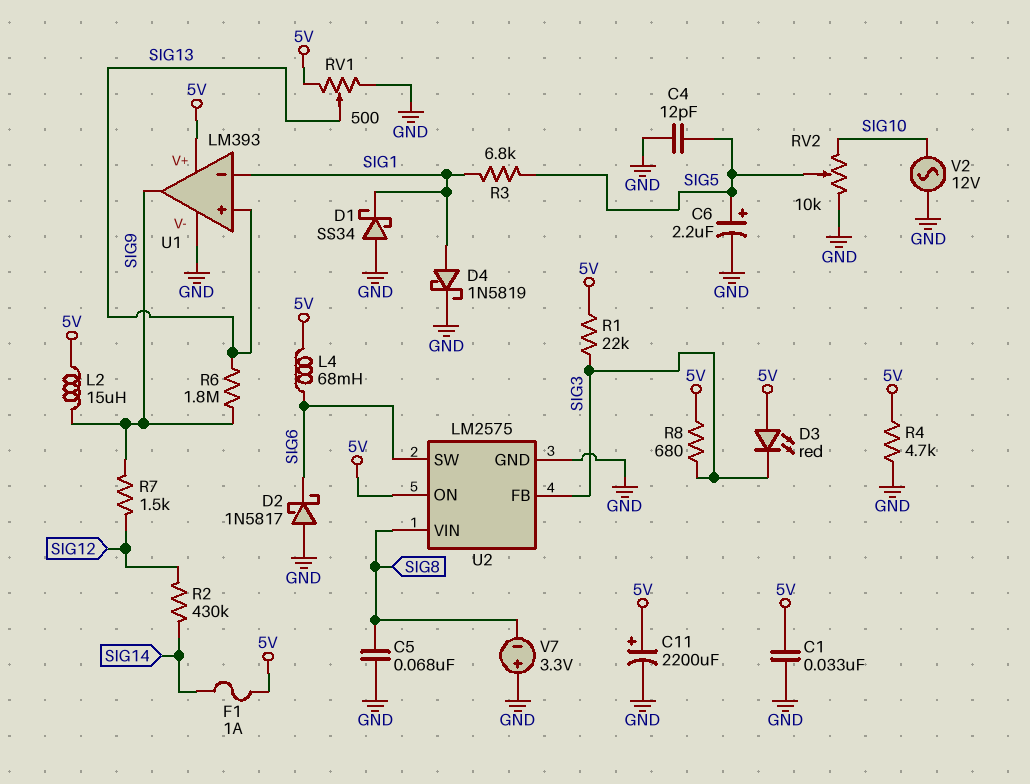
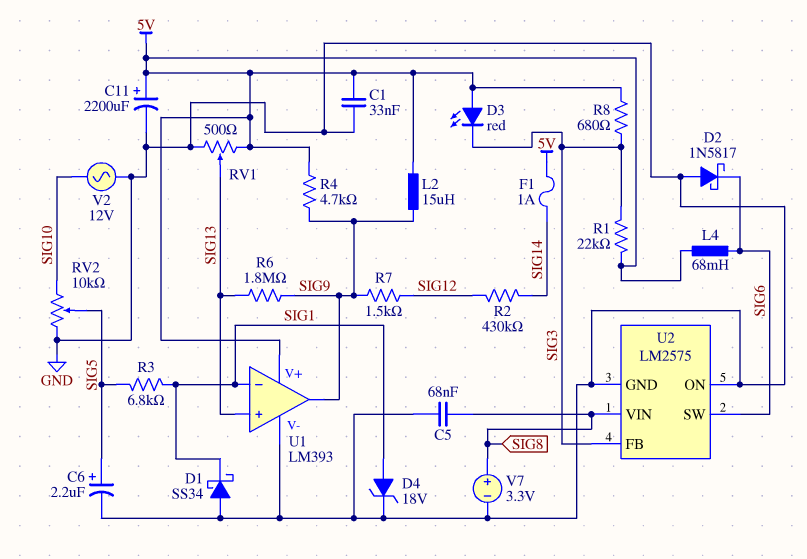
C4: 12pF (GND, SIG5) -> none
D4: schottky 1N5819 (A SIG1, K GND) -> zener 18V (A SIG1, K GND)
R4: 4.7k (5V, GND) -> 4.7k (5V, SIG9)
U2 pin ON: 5V -> GND
V7: 3.3V (plus GND, minus SIG8) -> 3.3V (plus SIG8, minus GND)

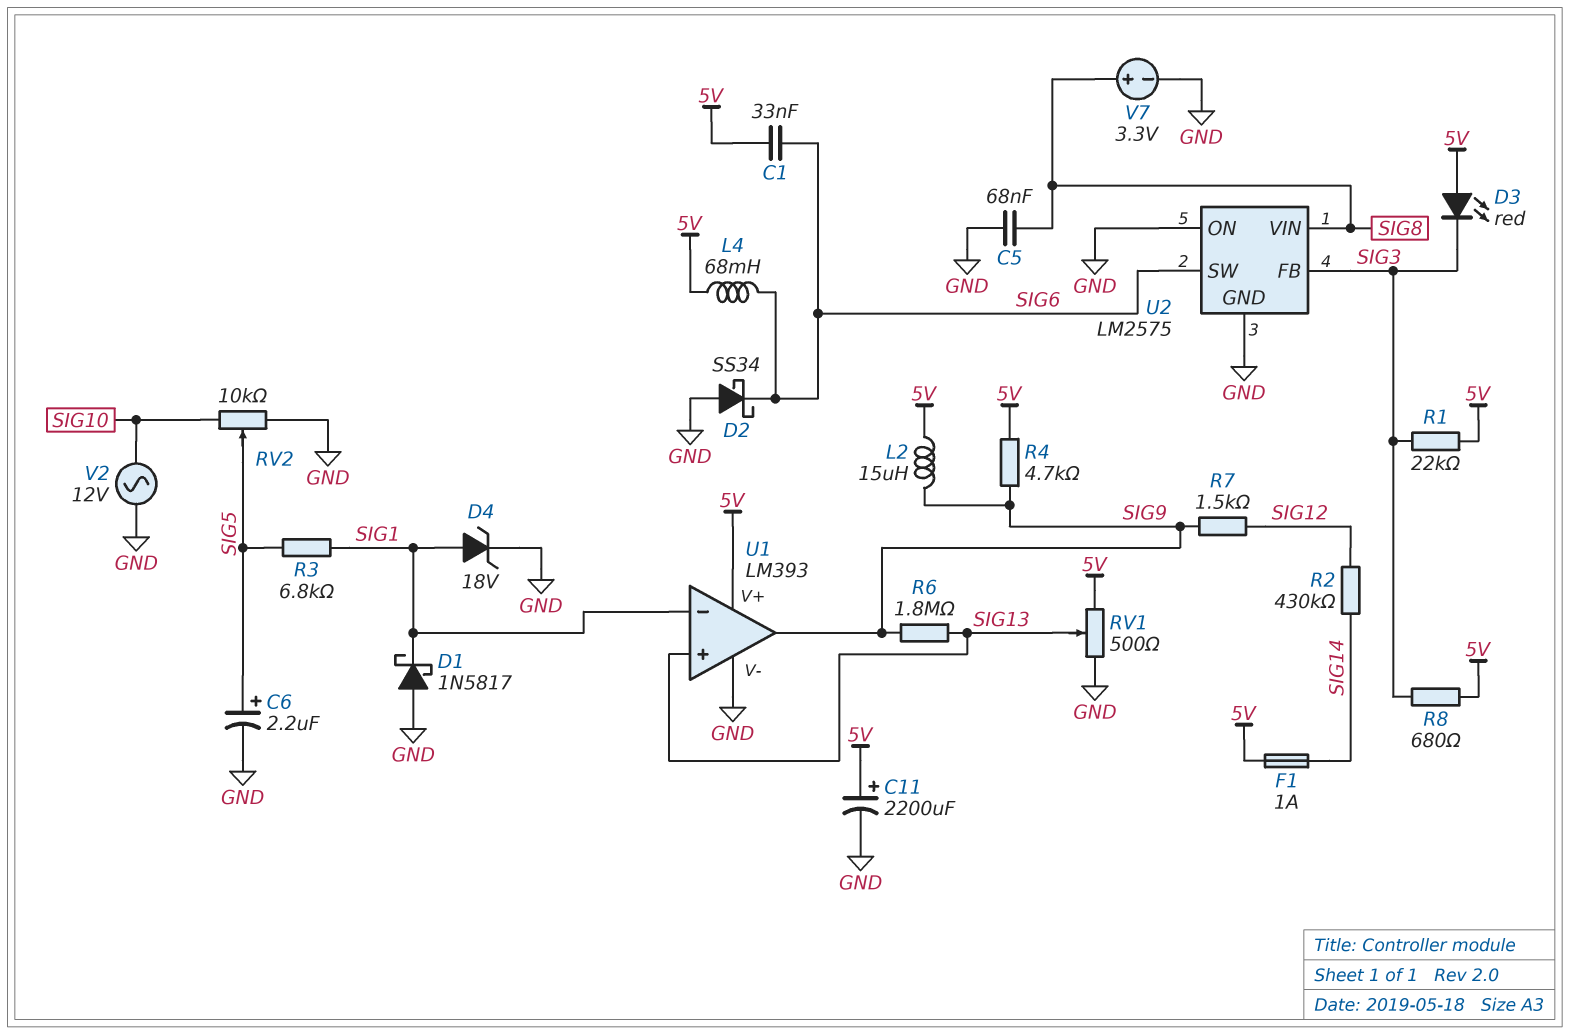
C1: 33nF (5V, GND) -> 33nF (5V, SIG6)
D1: schottky SS34 (A GND, K SIG1) -> schottky 1N5817 (A GND, K SIG1)
D2: schottky 1N5817 (A GND, K SIG6) -> schottky SS34 (A GND, K SIG6)

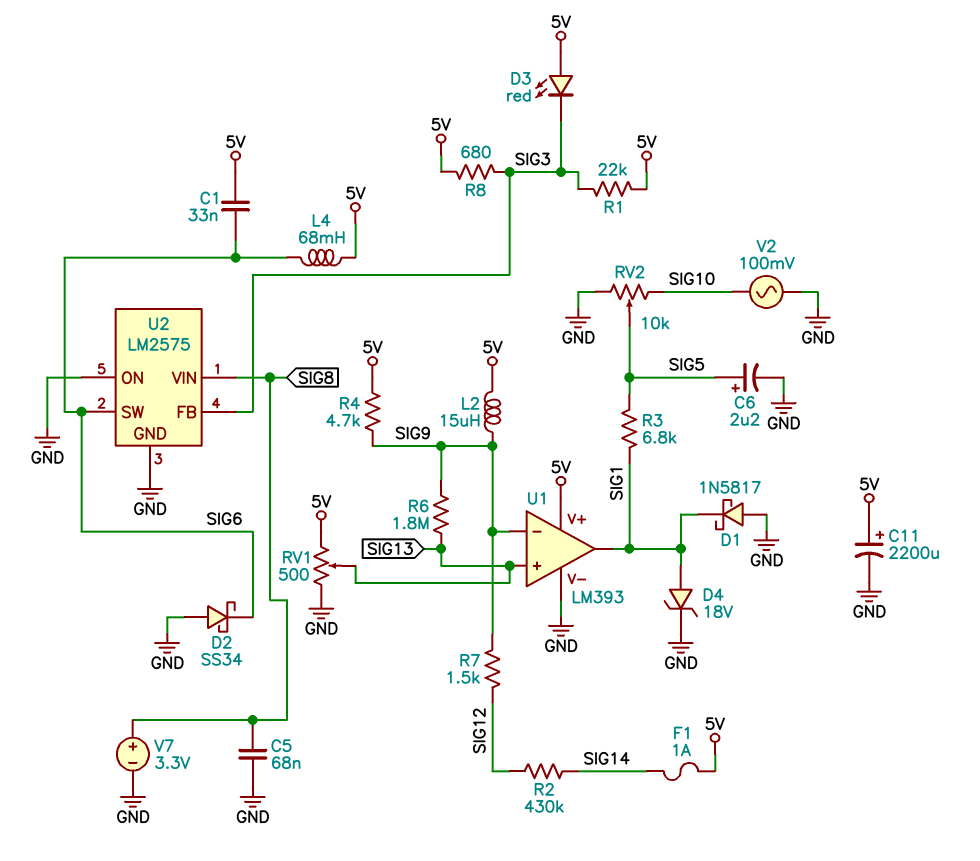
U1 pin in-: SIG1 -> SIG9
U1 pin out: SIG9 -> SIG1
V2: AC 12V (GND, SIG10) -> AC 100mV (GND, SIG10)

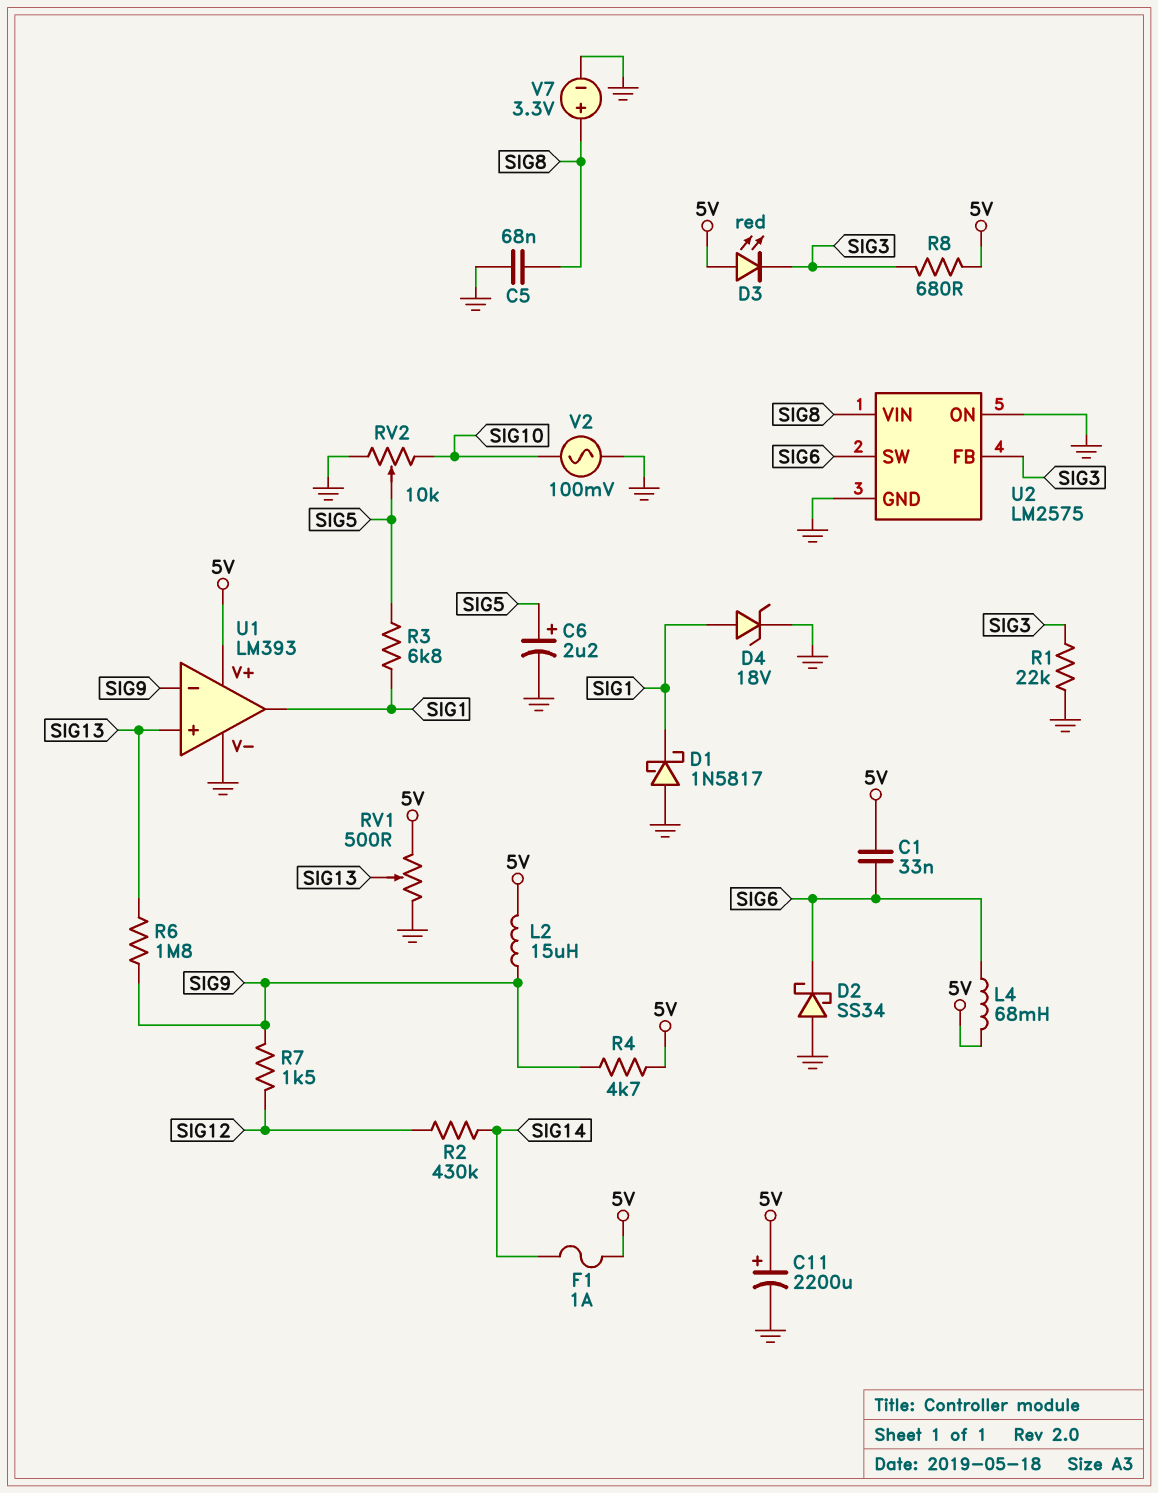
R1: 22k (5V, SIG3) -> 22k (GND, SIG3)

